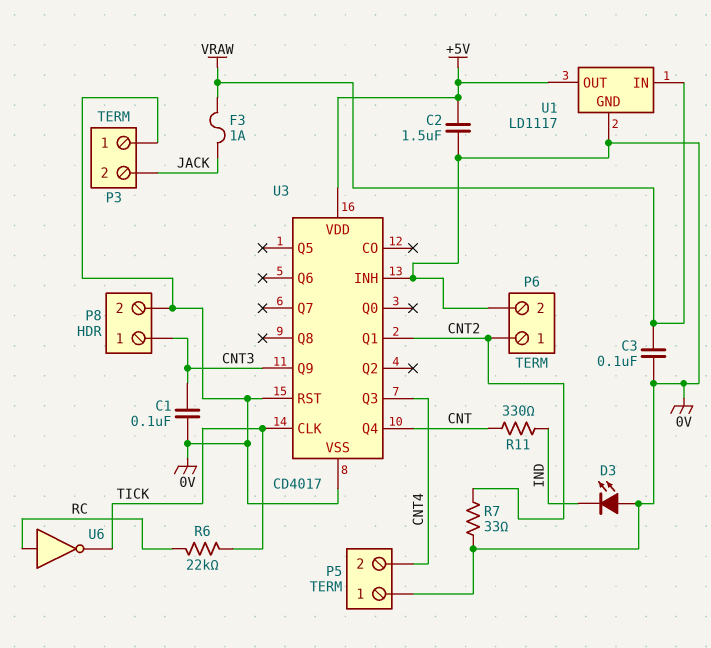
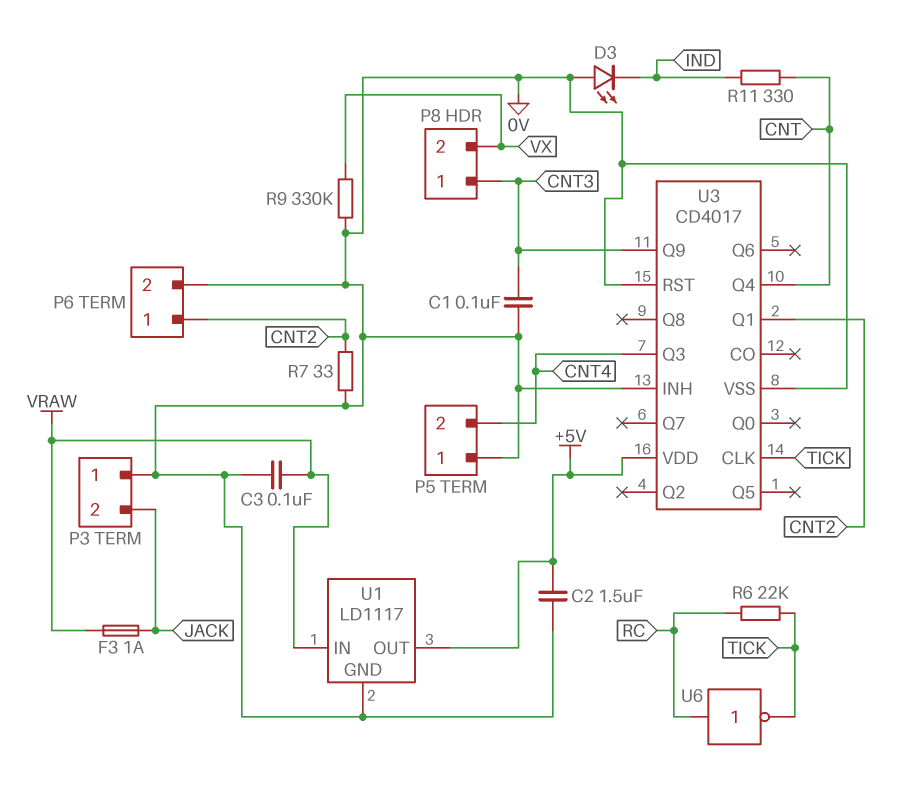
P8 pin 2: 0V -> VX
R9: none -> 330k (0V, VX)

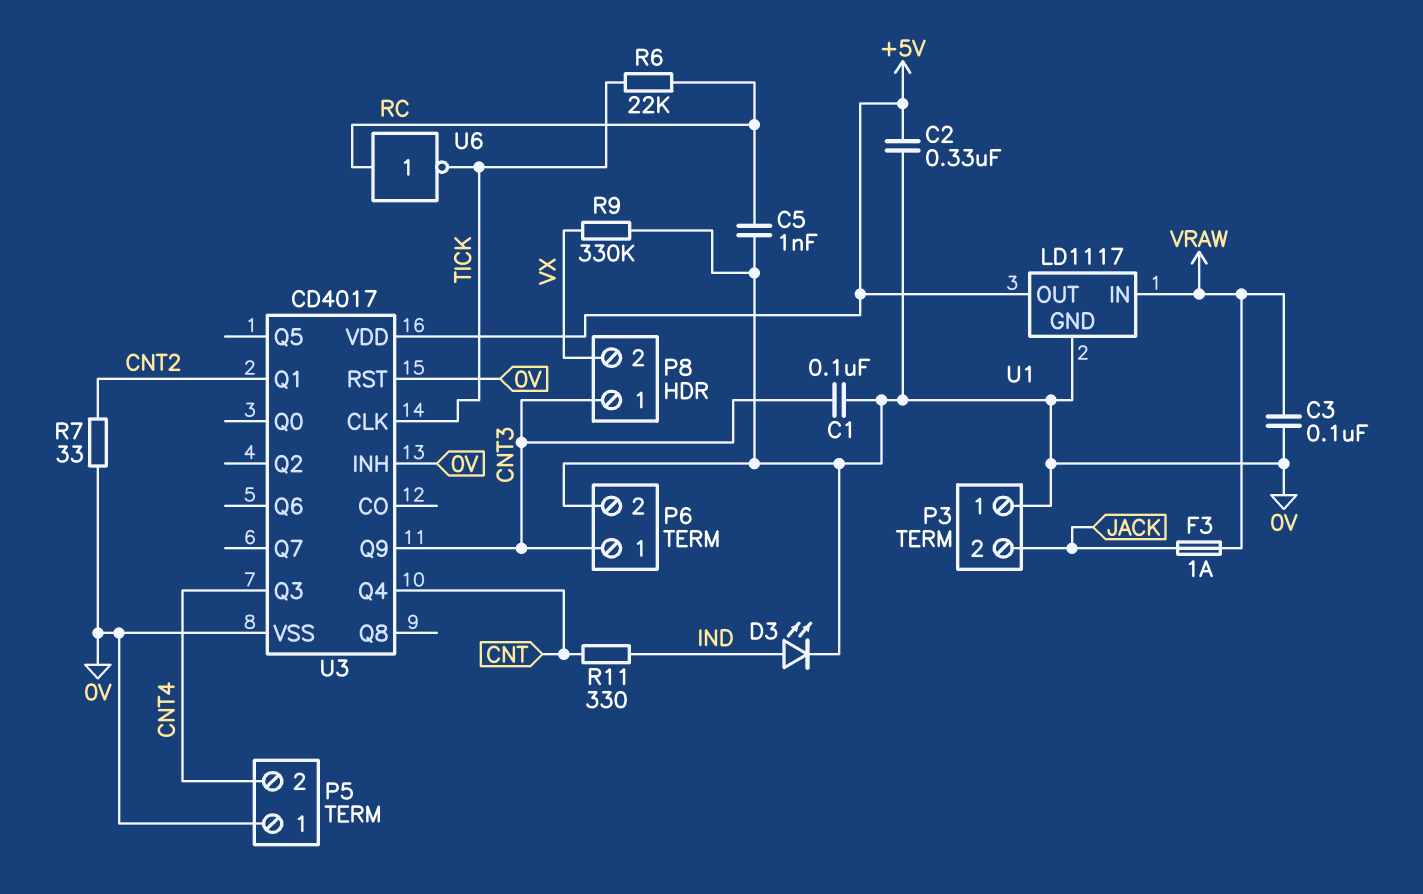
C2: 1.5uF (+5V, 0V) -> 330nF (+5V, 0V)
C5: none -> 1nF (0V, RC)
D3: LED (A 0V, K IND) -> LED (A IND, K 0V)
P6 pin 1: CNT2 -> CNT3

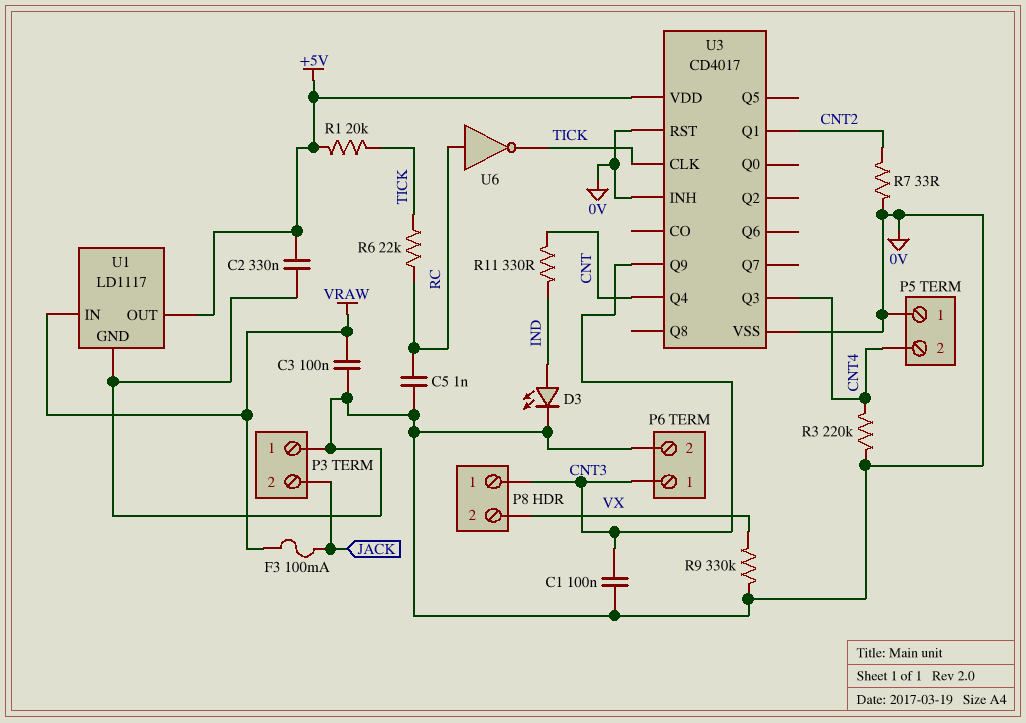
F3: 1A (JACK, VRAW) -> 100mA (JACK, VRAW)
R1: none -> 20k (+5V, TICK)
R3: none -> 220k (0V, CNT4)

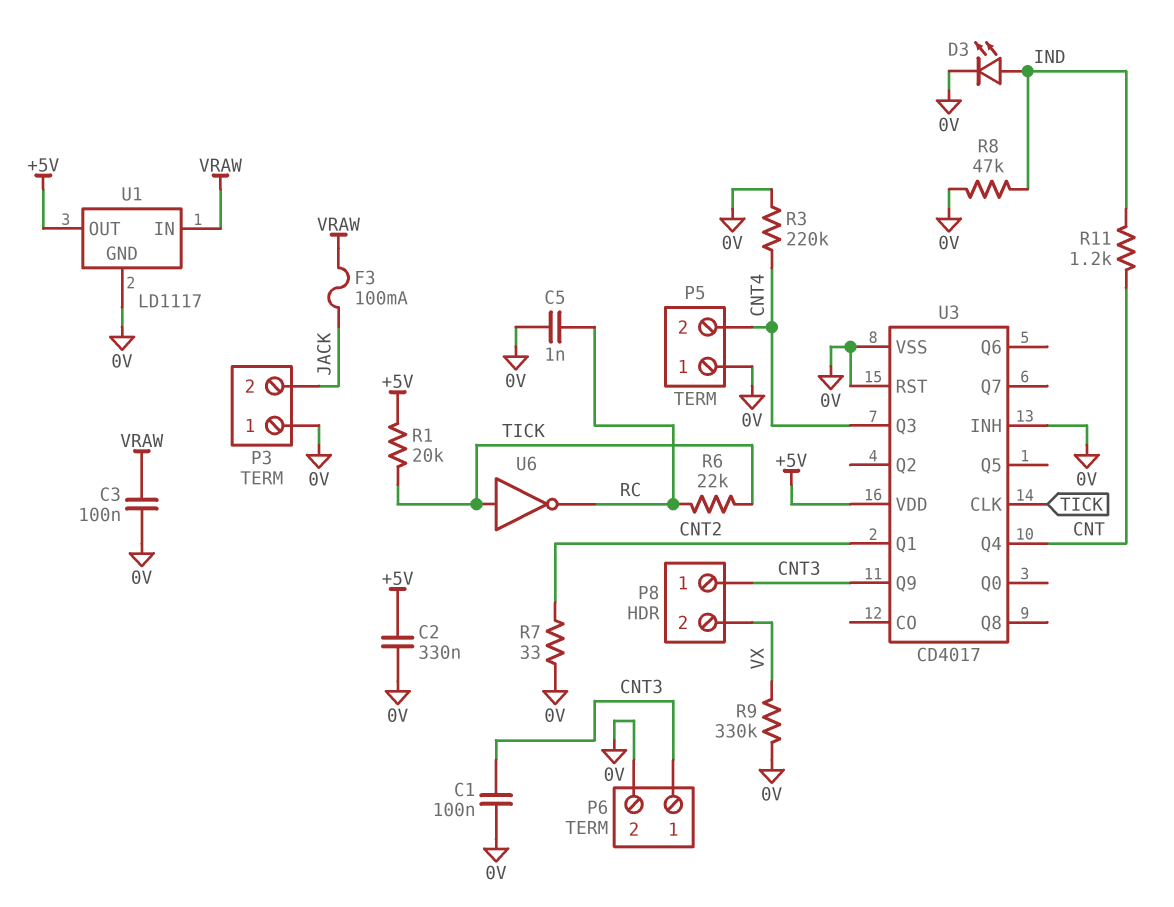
R8: none -> 47k (0V, IND)
R11: 330 (CNT, IND) -> 1.2k (CNT, IND)
U6: NOT (in RC, out TICK) -> NOT (in TICK, out RC)

